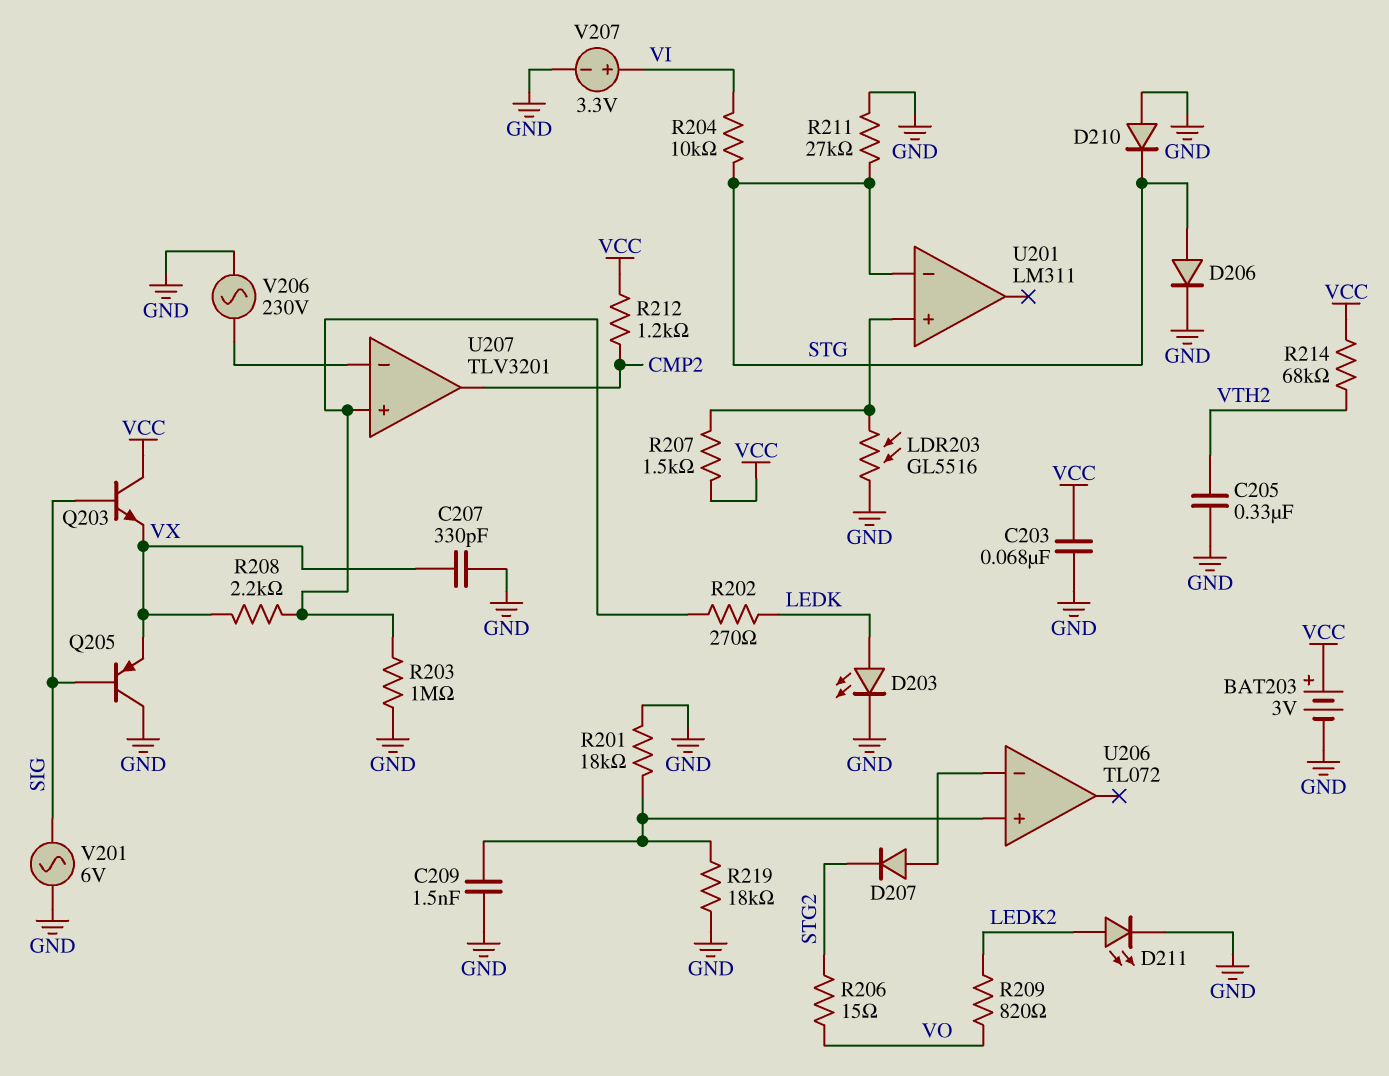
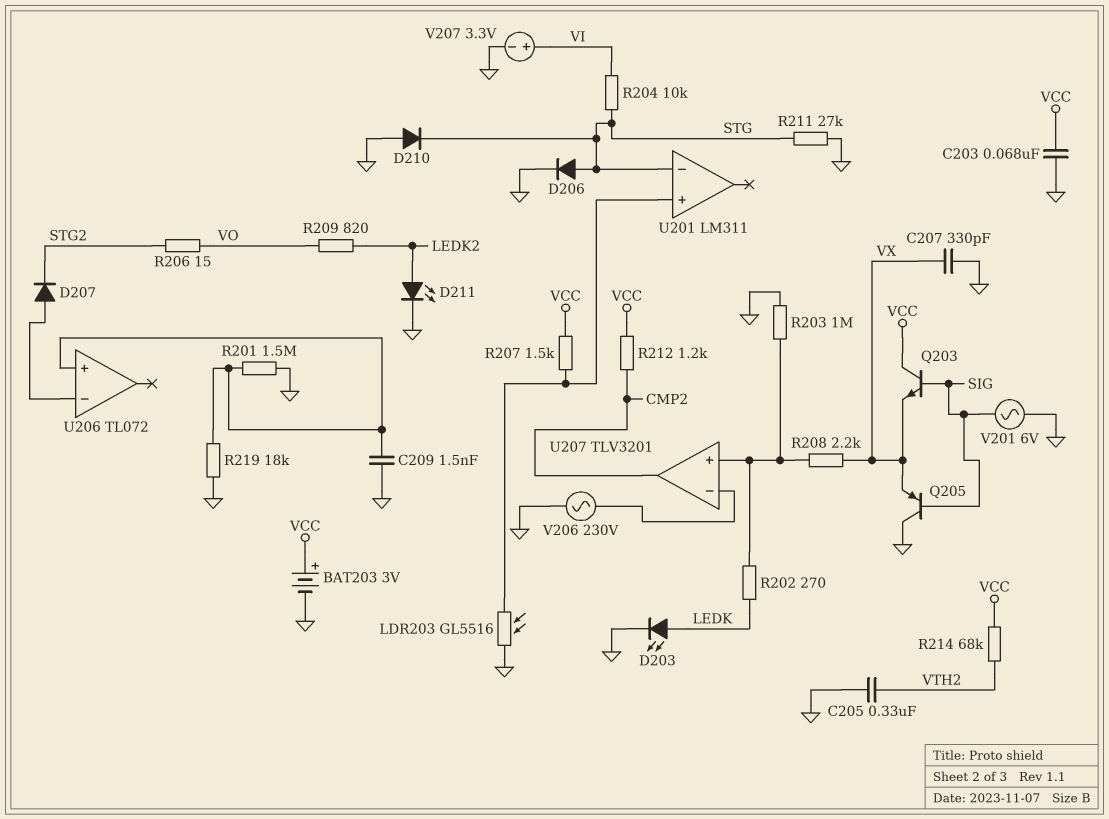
R201: 18k (GND, U206/in+) -> 1.5M (GND, U206/in+)

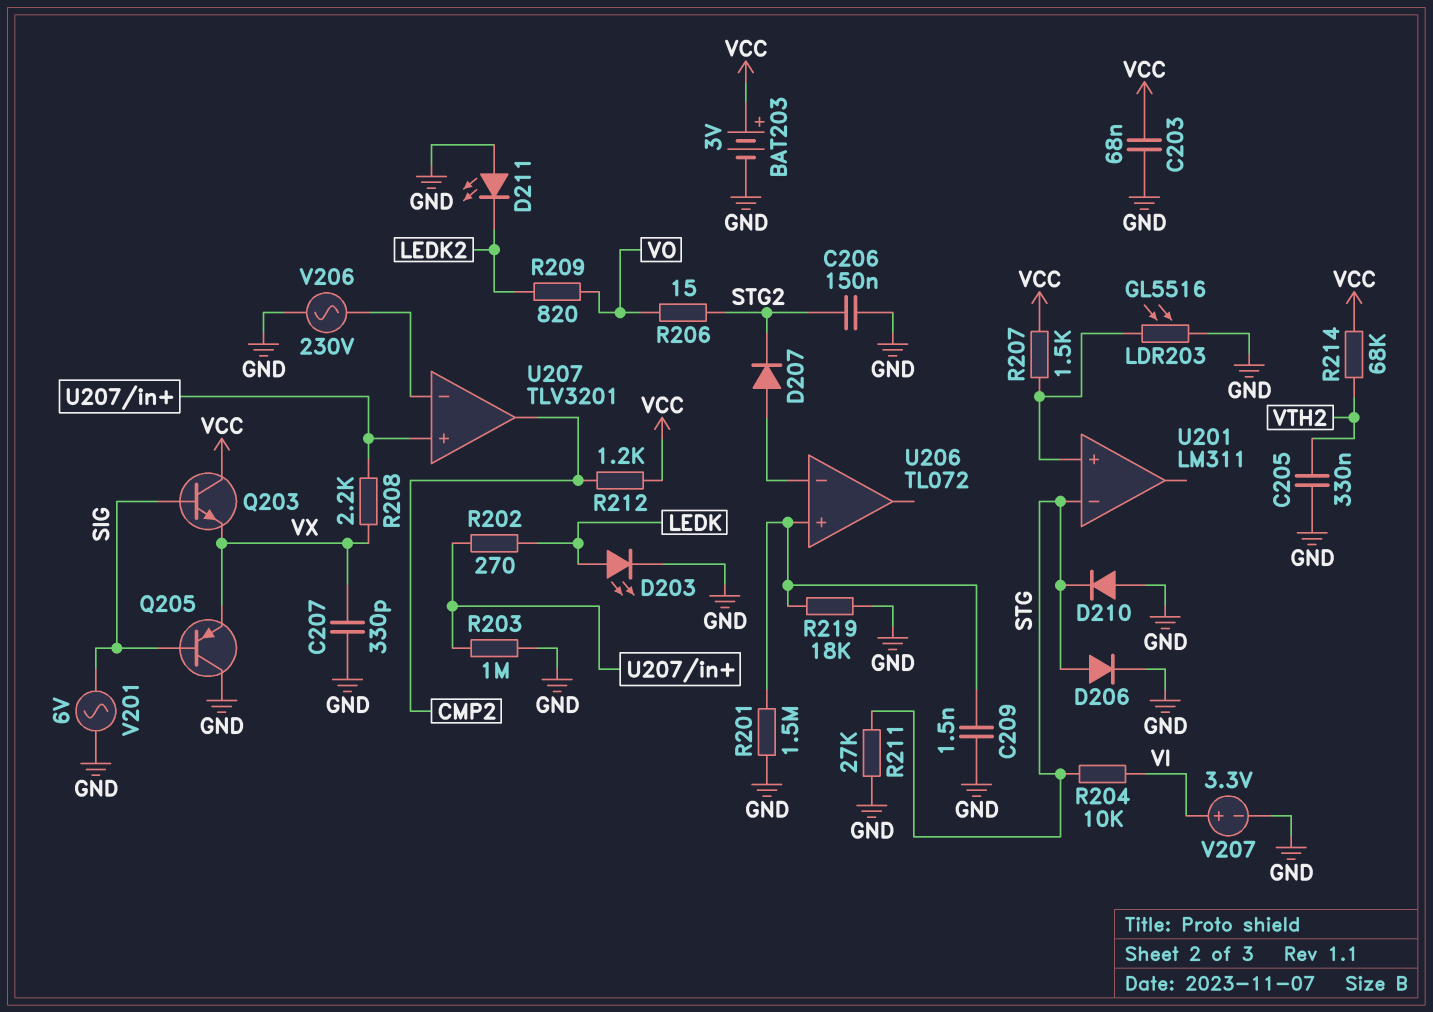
C206: none -> 150nF (GND, STG2)
D211: LED (A LEDK2, K GND) -> LED (A GND, K LEDK2)

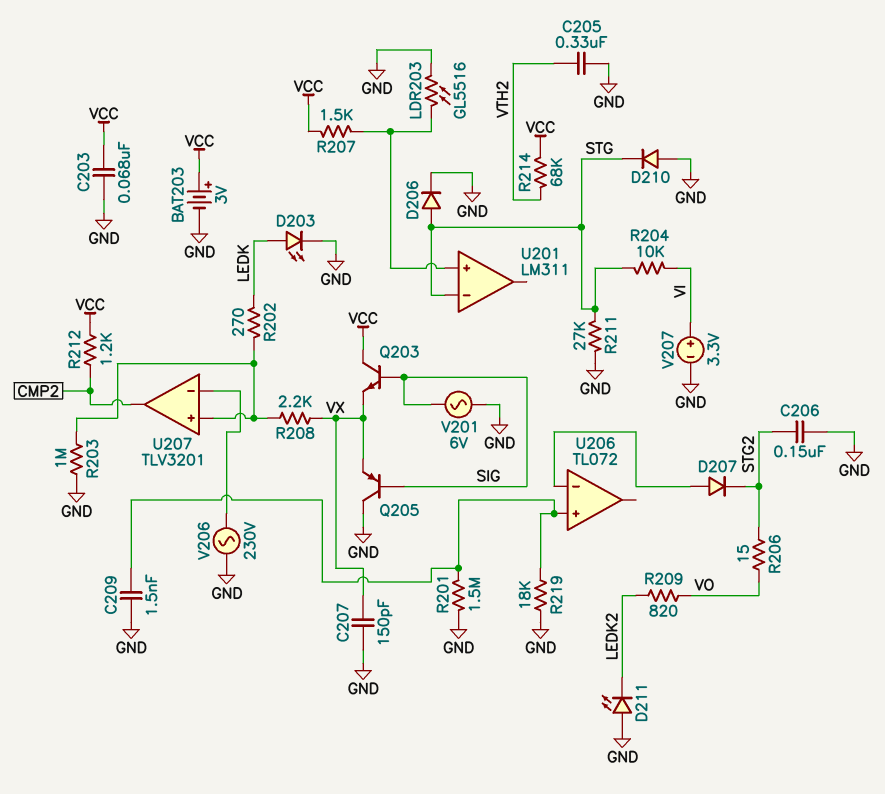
C207: 330pF (GND, VX) -> 150pF (GND, VX)

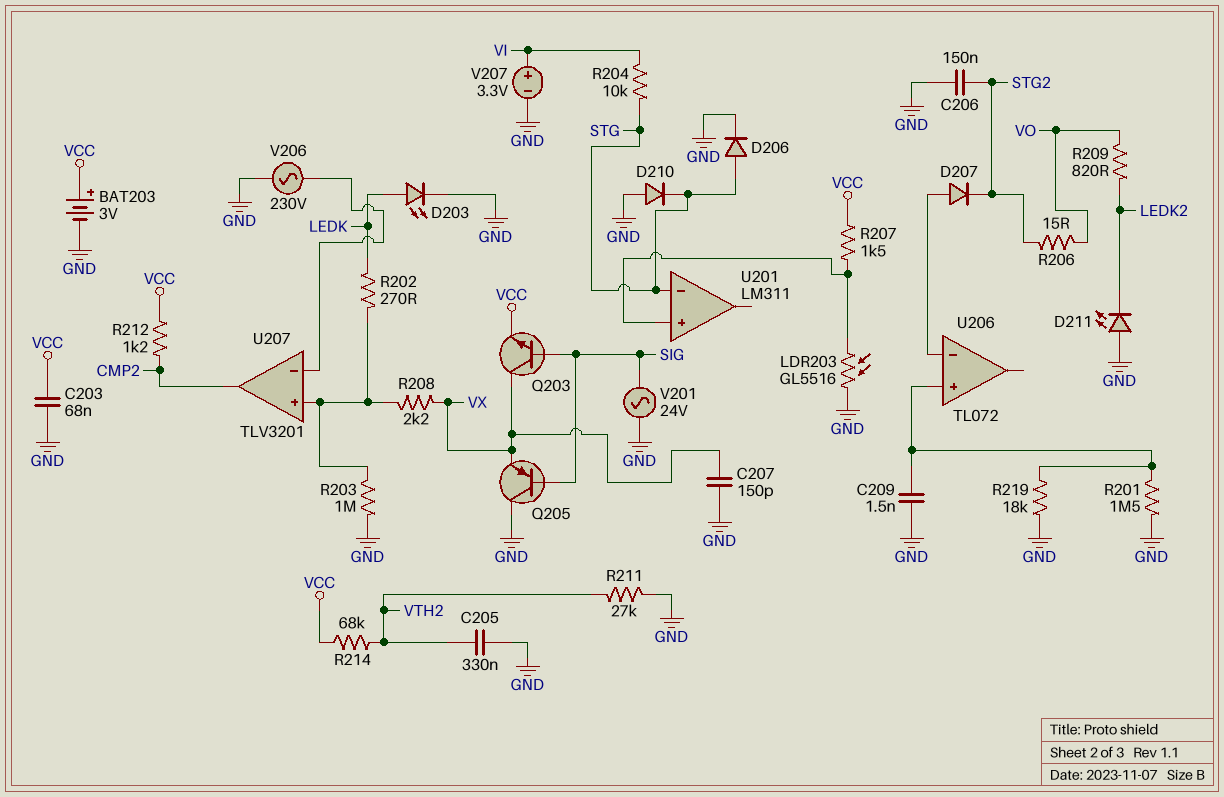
Q203: NPN (B SIG, C VCC, E VX) -> NPN (B SIG, C VX, E VCC)
R211: 27k (GND, STG) -> 27k (GND, VTH2)
V201: AC 6V (GND, SIG) -> AC 24V (GND, SIG)

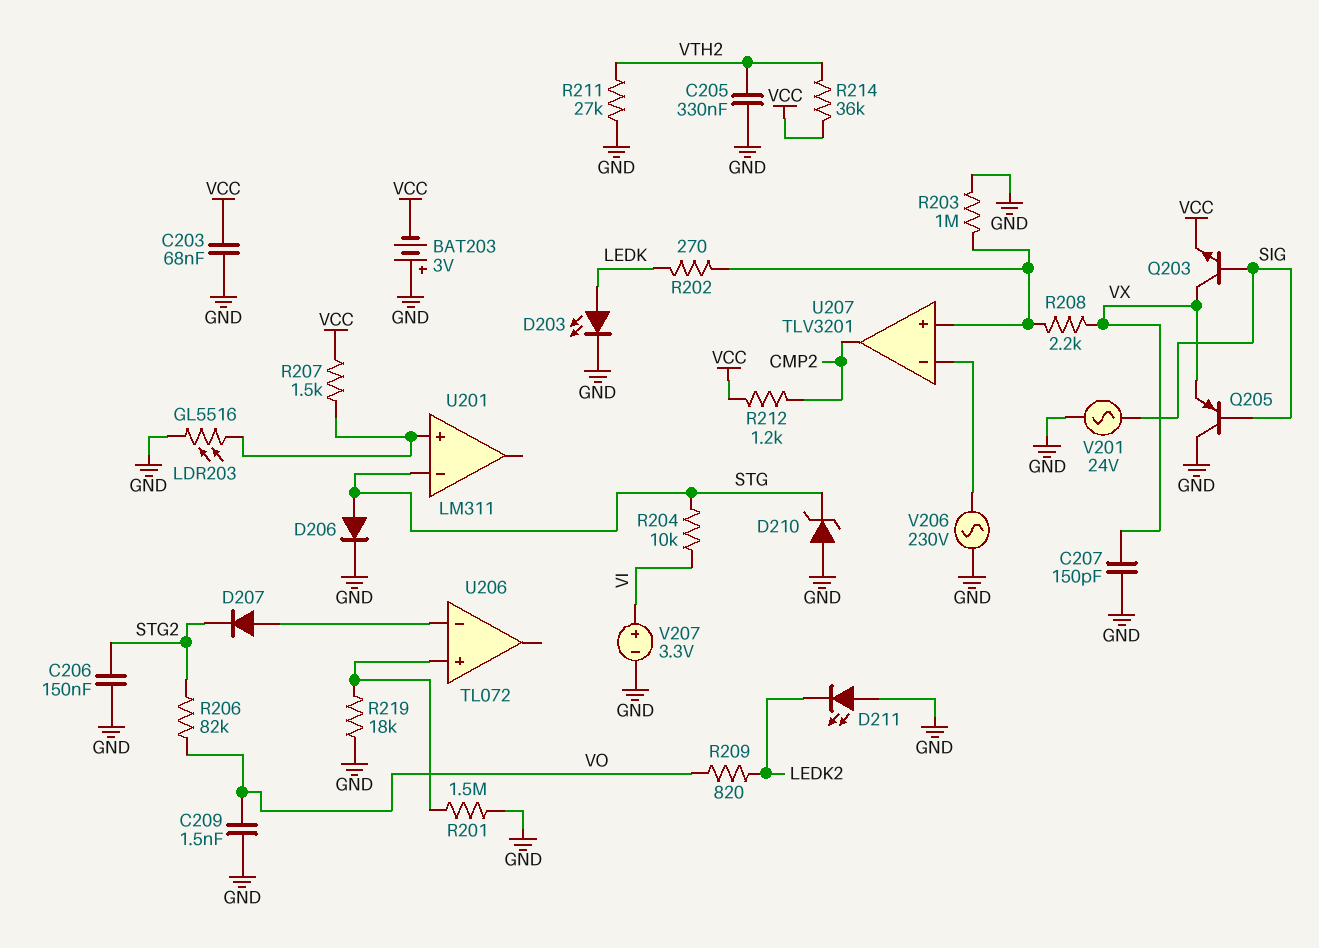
BAT203: 3V (plus VCC, minus GND) -> 3V (plus GND, minus VCC)
C209: 1.5nF (GND, U206/in+) -> 1.5nF (GND, VO)
D210: diode (A GND, K STG) -> zener (A GND, K STG)
R206: 15 (STG2, VO) -> 82k (STG2, VO)
R214: 68k (VCC, VTH2) -> 36k (VCC, VTH2)

